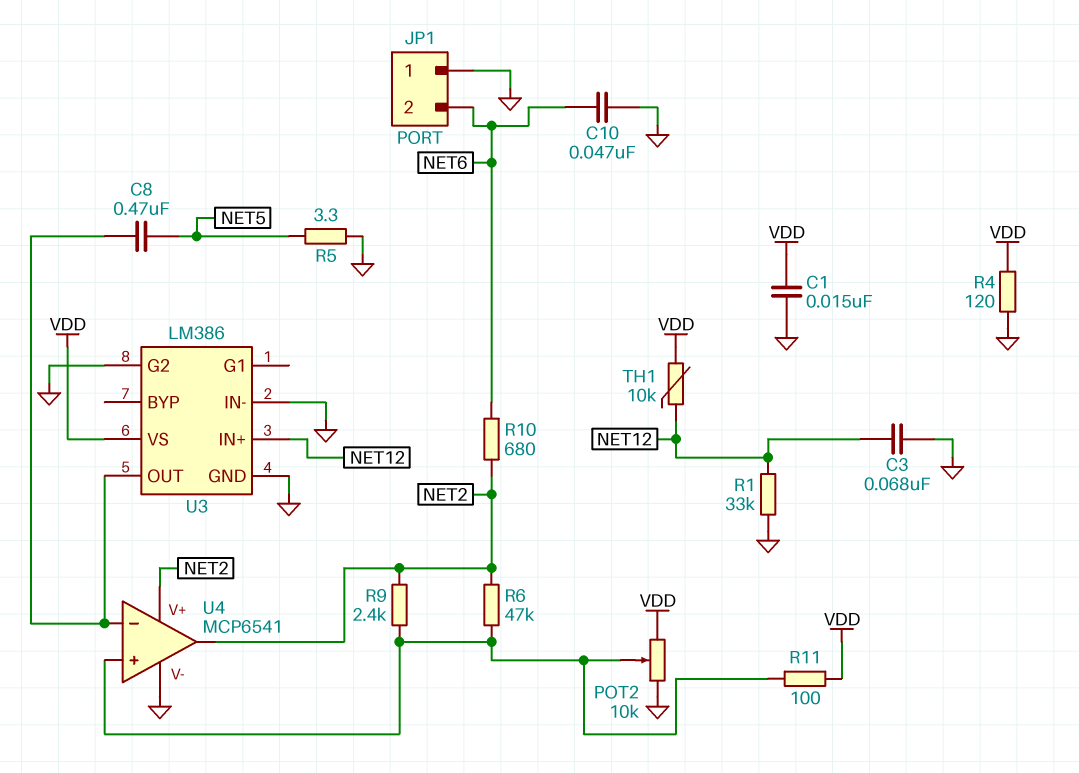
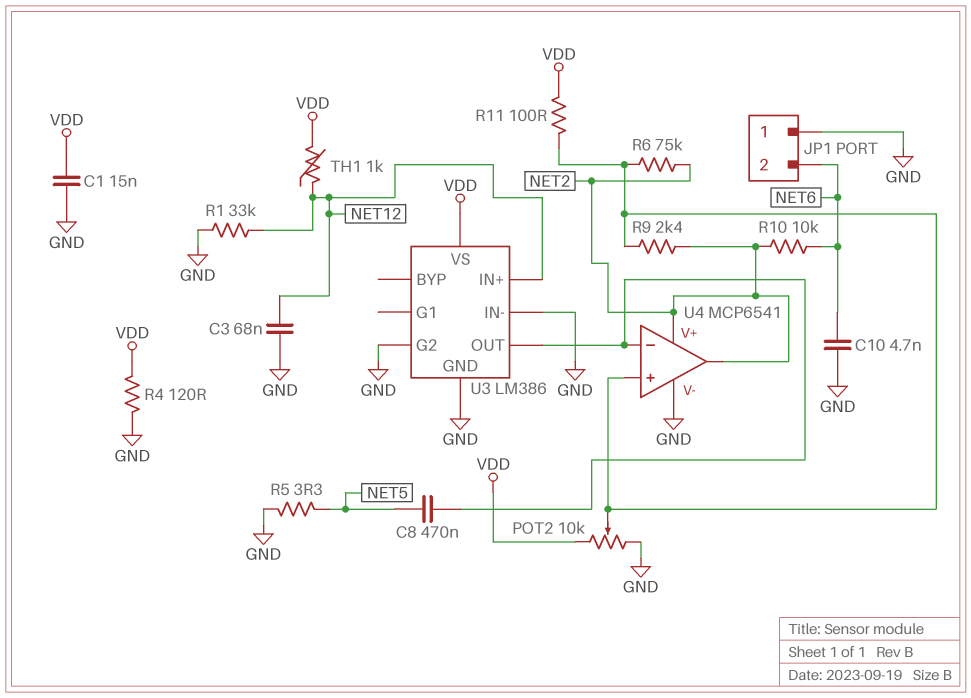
C10: 47nF (GND, NET6) -> 4.7nF (GND, NET6)
R6: 47k (NET2, U4/in+) -> 75k (NET2, U4/in+)
R10: 680 (NET2, NET6) -> 10k (NET2, NET6)
TH1: 10k (NET12, VDD) -> 1k (NET12, VDD)

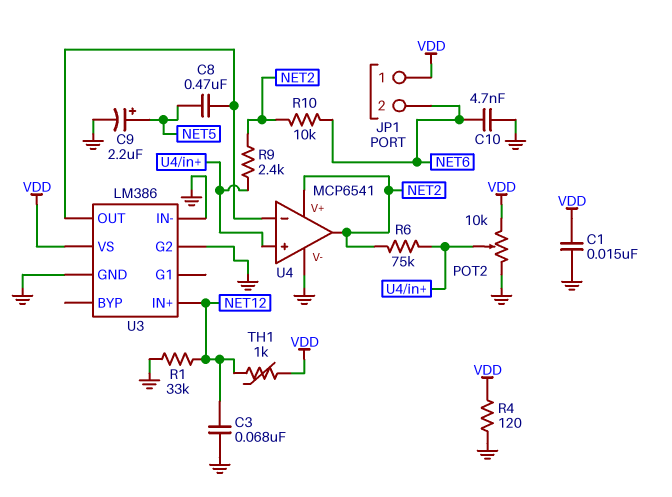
C9: none -> 2.2uF (plus NET5, minus GND)
JP1 pin 1: GND -> VDD
R5: 3.3 (GND, NET5) -> none
R11: 100 (U4/in+, VDD) -> none

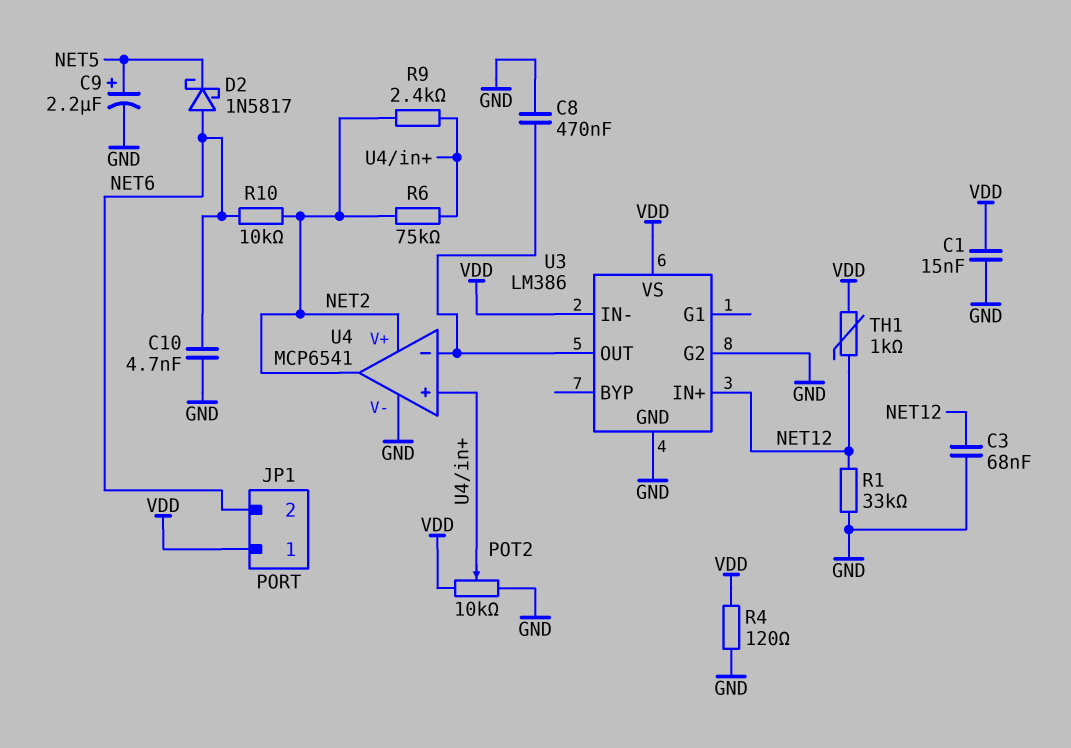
C8: 470nF (NET5, U3/OUT) -> 470nF (GND, U3/OUT)
D2: none -> schottky 1N5817 (A NET6, K NET5)
U3 pin IN-: GND -> VDD

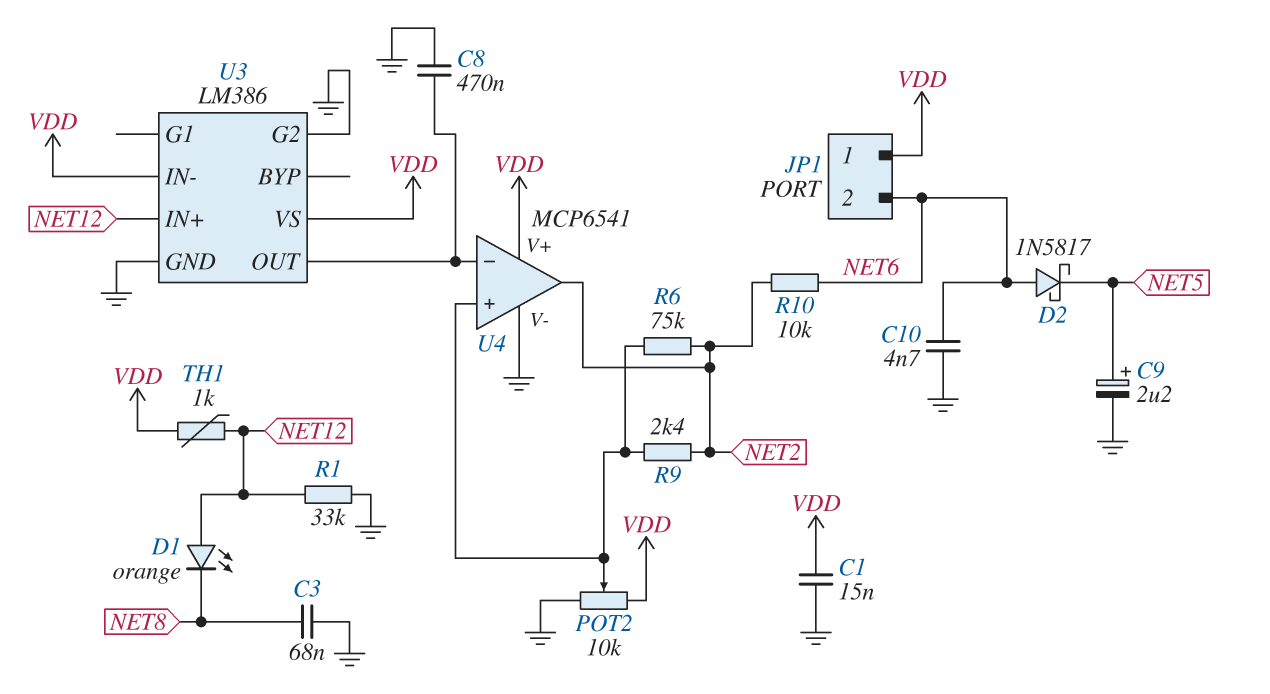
C3: 68nF (GND, NET12) -> 68nF (GND, NET8)
D1: none -> LED orange (A NET12, K NET8)
R4: 120 (GND, VDD) -> none
U4 pin V+: NET2 -> VDD

